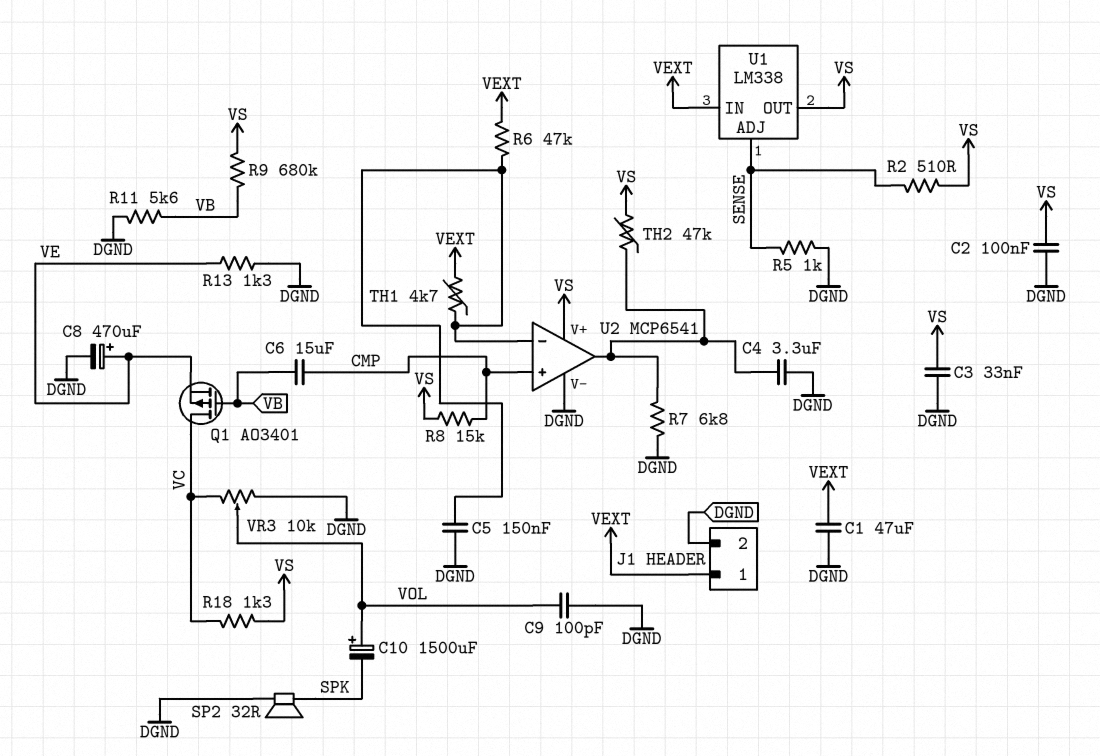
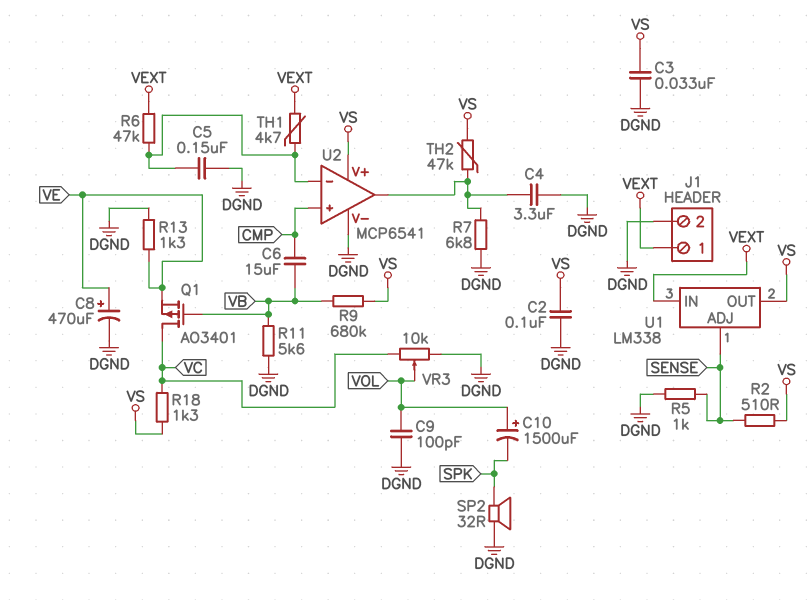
C1: 47uF (DGND, VEXT) -> none
R8: 15k (CMP, VS) -> none

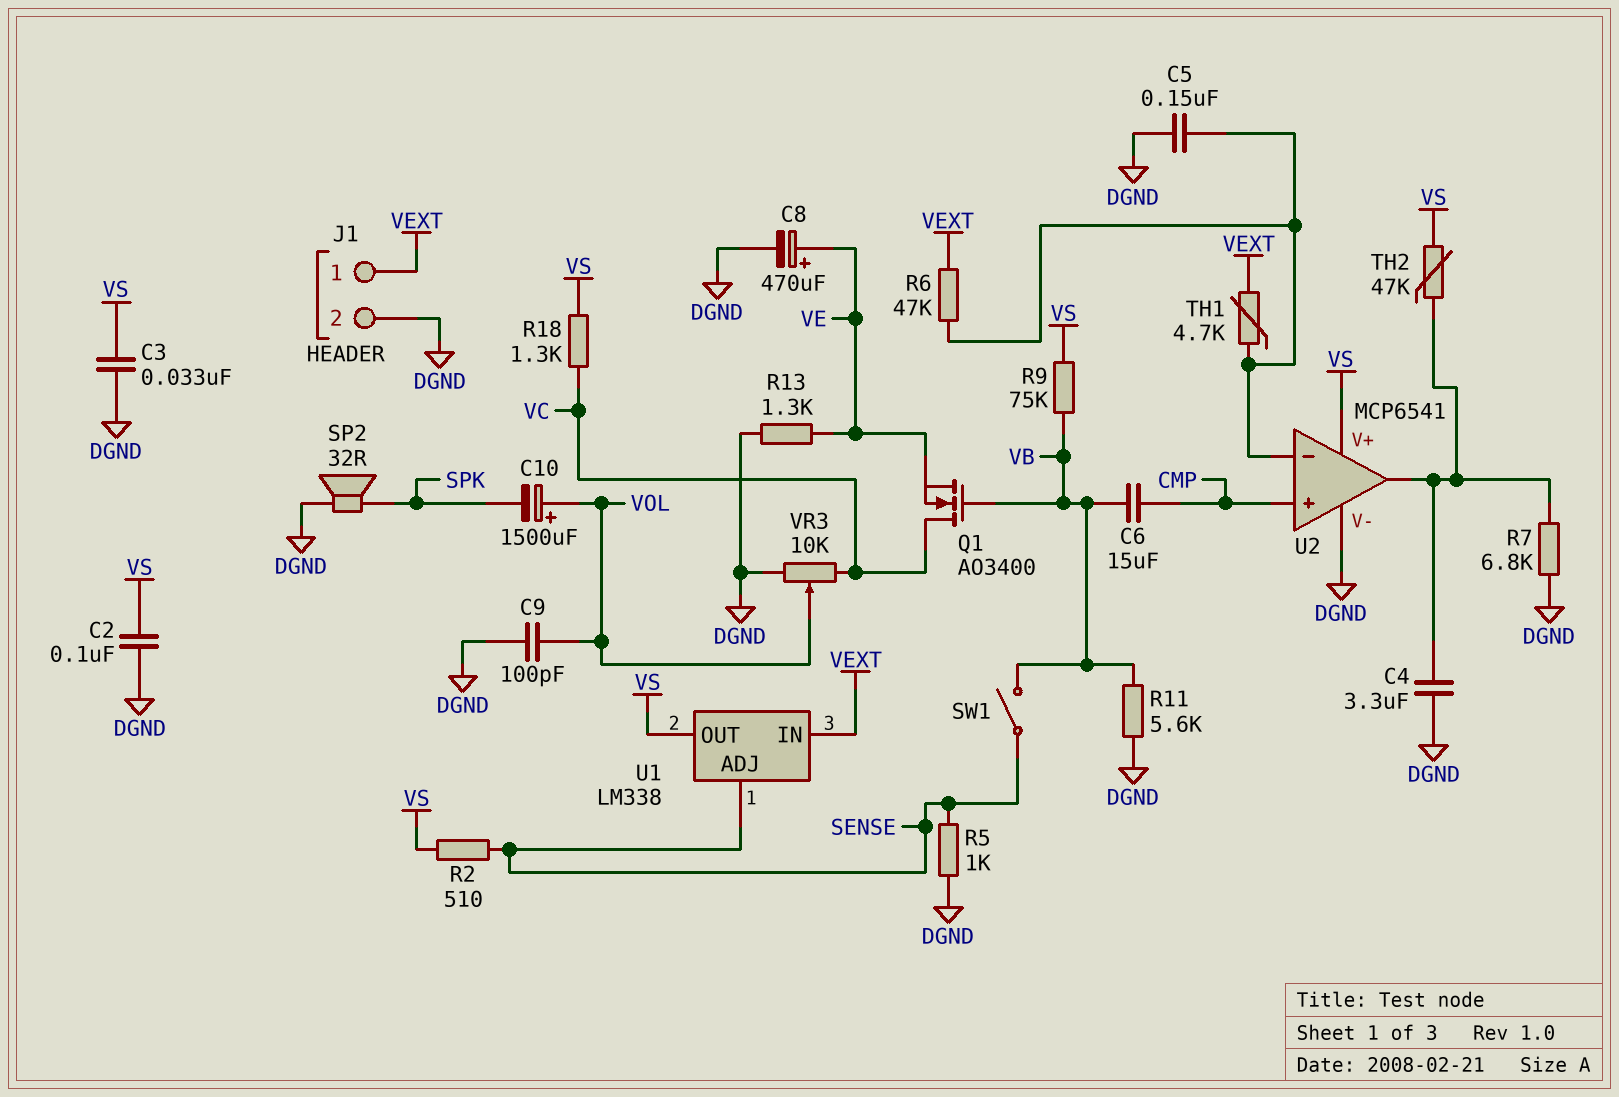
Q1: PMOS AO3401 (G VB, D VC, S VE) -> NMOS AO3400 (G VB, D VC, S VE)
R9: 680k (VB, VS) -> 75k (VB, VS)
SW1: none -> switch (SENSE, VB)

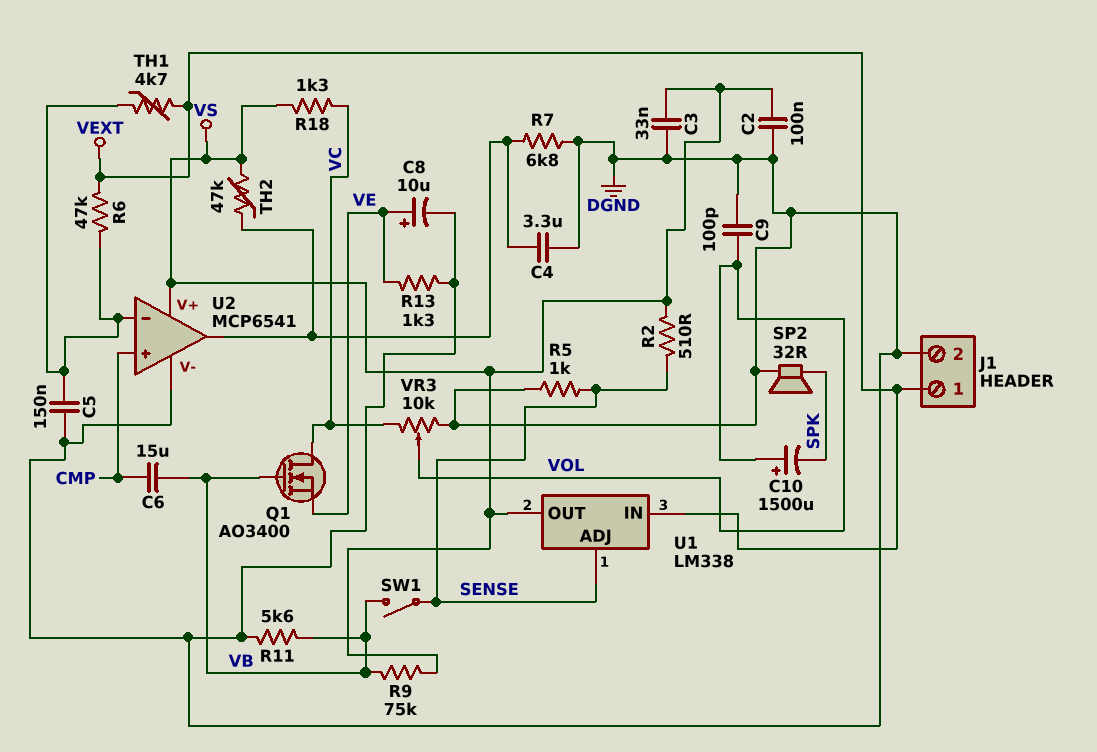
C8: 470uF (plus VE, minus DGND) -> 10uF (plus VE, minus DGND)

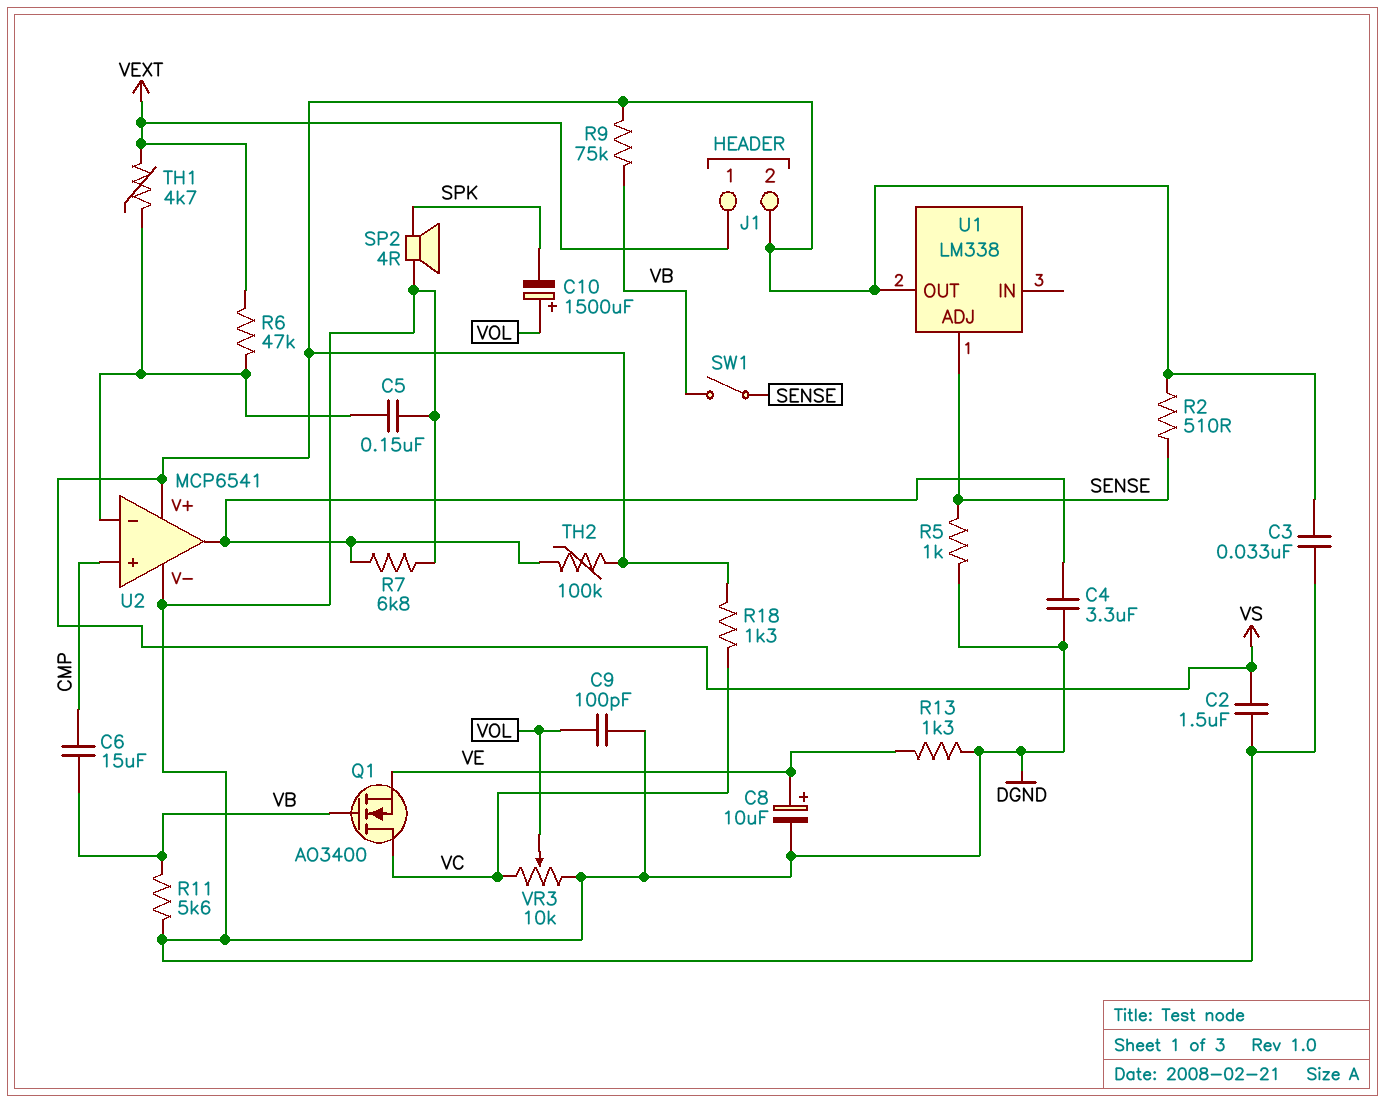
C2: 100nF (DGND, VS) -> 1.5uF (DGND, VS)
J1 pin 2: DGND -> VS
SP2: speaker 32R (DGND, SPK) -> speaker 4R (DGND, SPK)
TH2: 47k (U2/out, VS) -> 100k (U2/out, VS)
U1 pin IN: VEXT -> none

